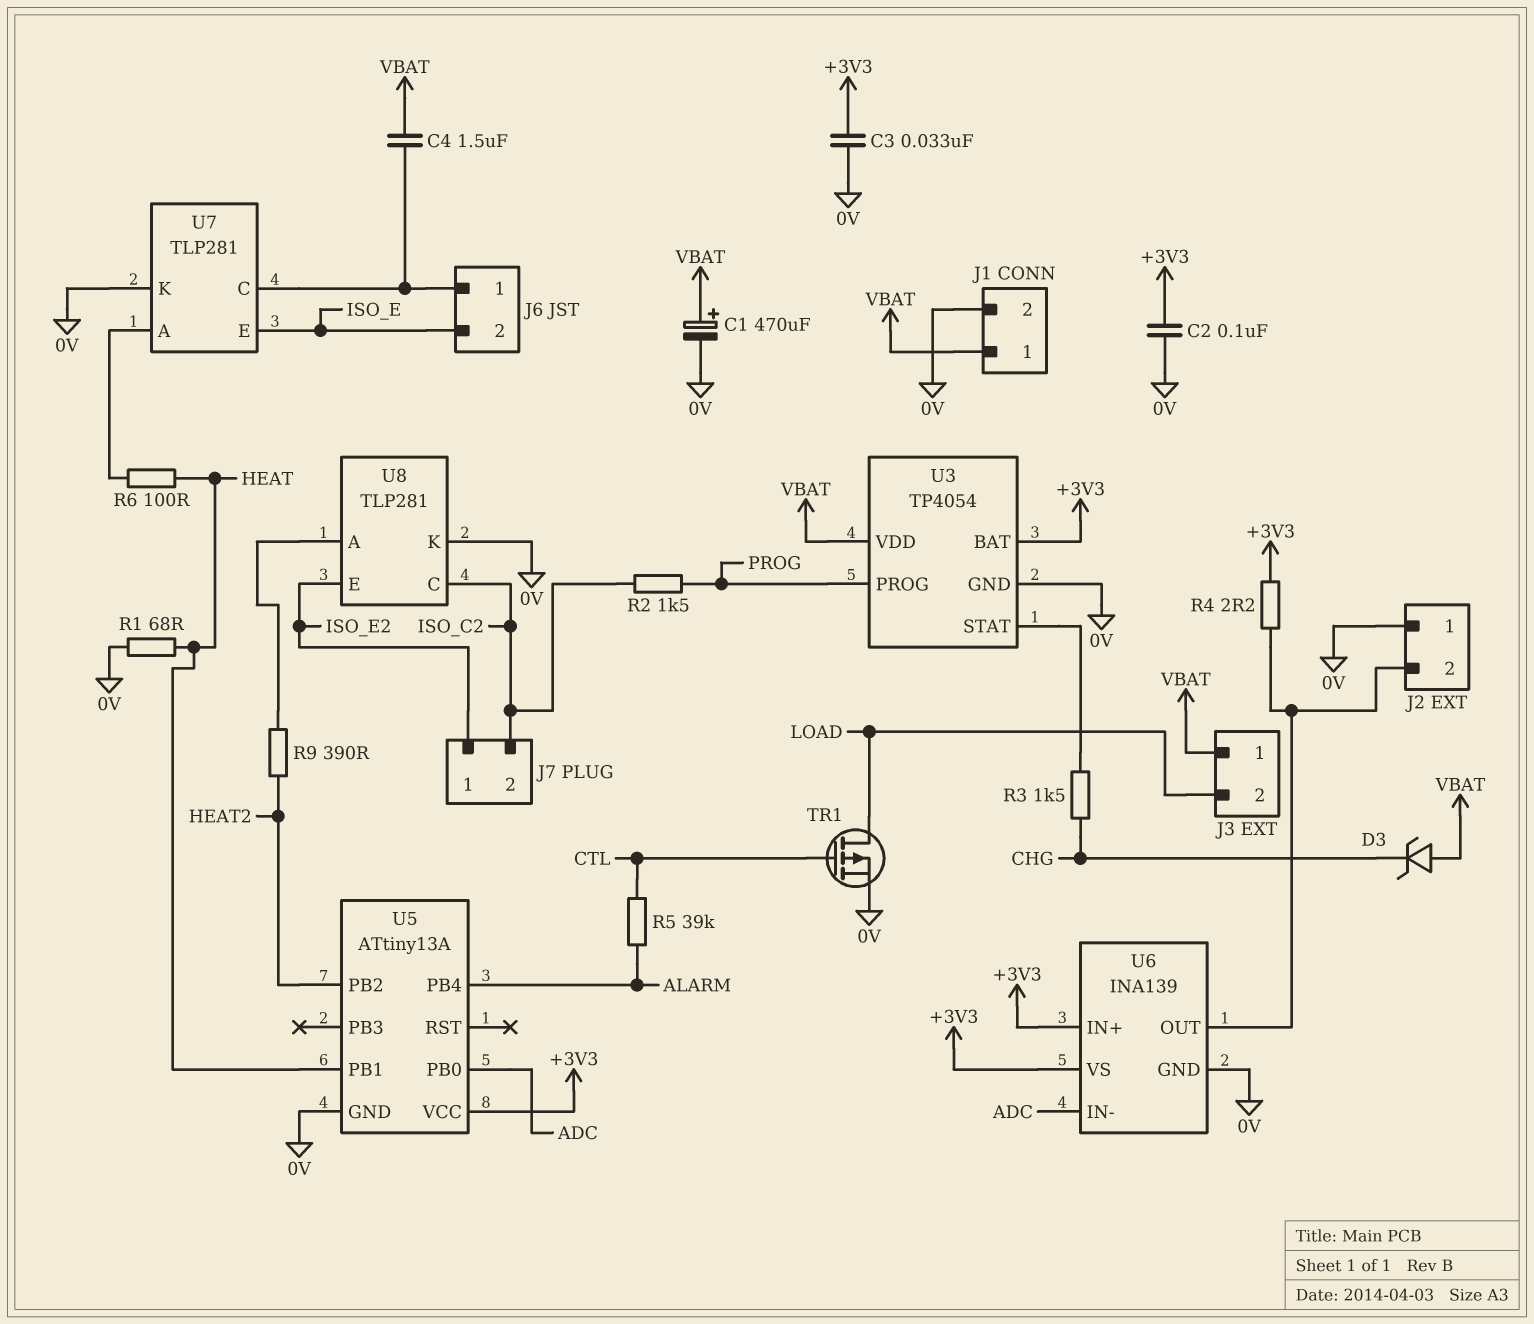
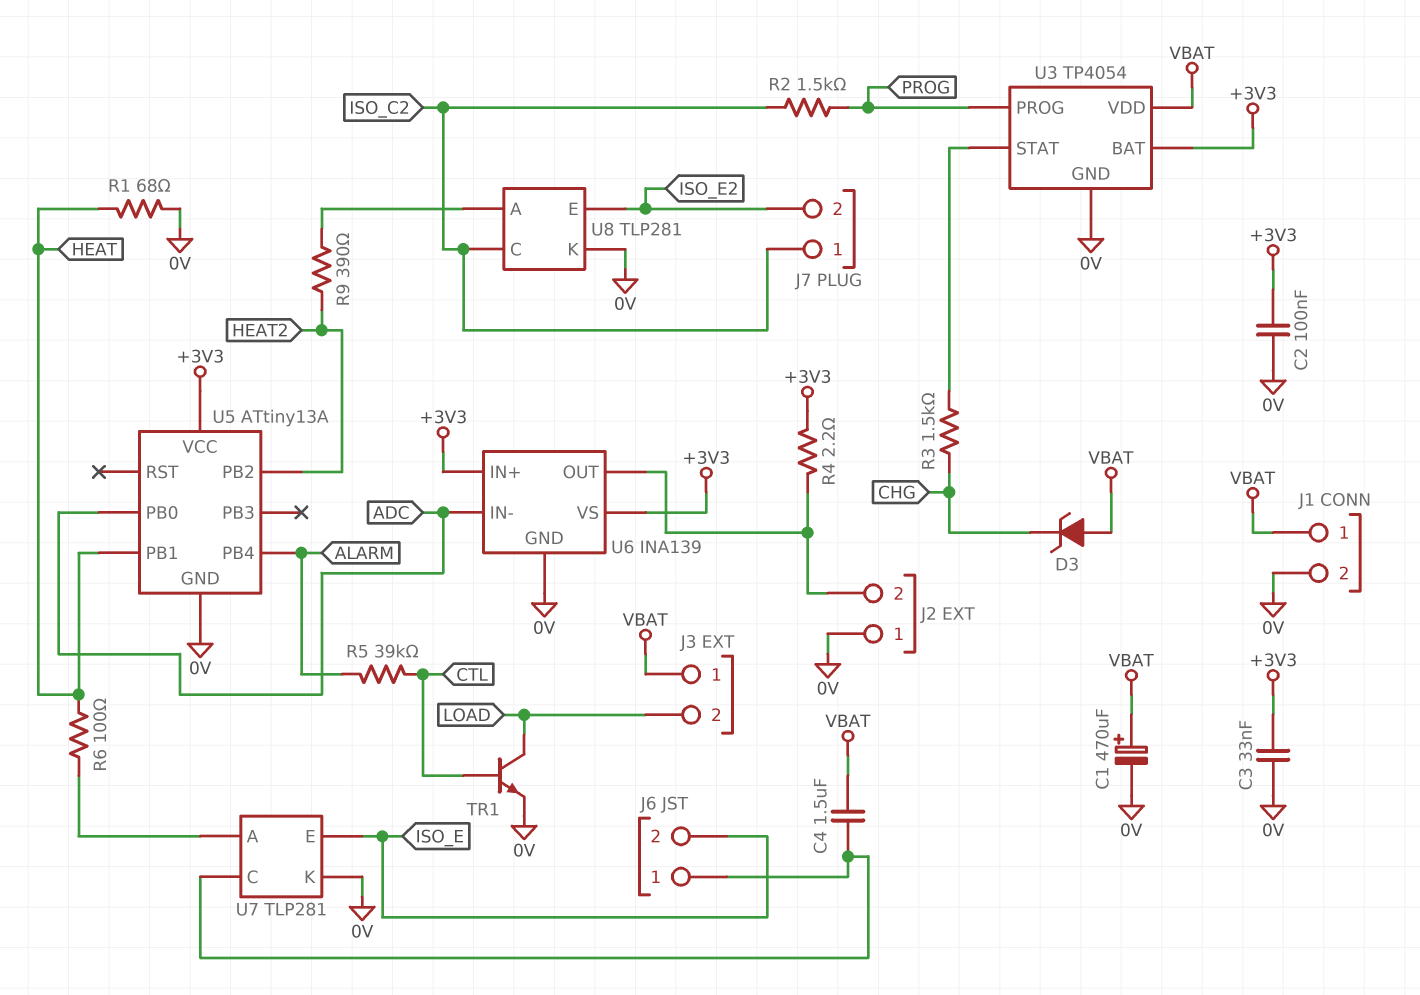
J7 pin 1: ISO_E2 -> ISO_C2
J7 pin 2: ISO_C2 -> ISO_E2
TR1: PMOS (G CTL, D LOAD, S 0V) -> NPN (B CTL, C LOAD, E 0V)

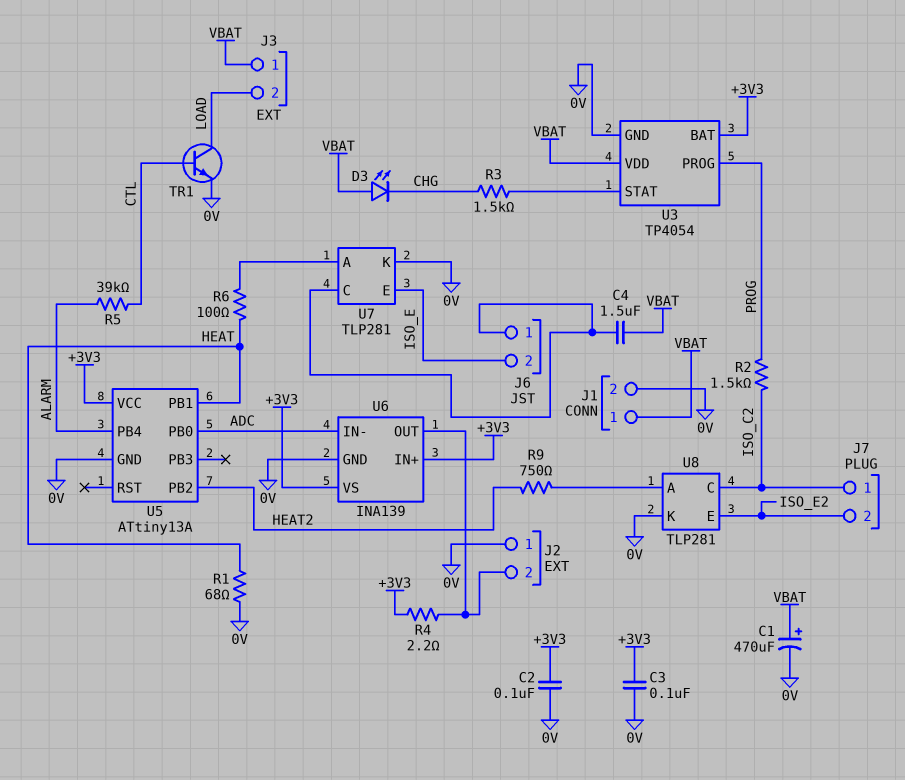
C3: 33nF (+3V3, 0V) -> 100nF (+3V3, 0V)
D3: zener (A VBAT, K CHG) -> LED (A VBAT, K CHG)
R9: 390 (HEAT2, U8/A) -> 750 (HEAT2, U8/A)

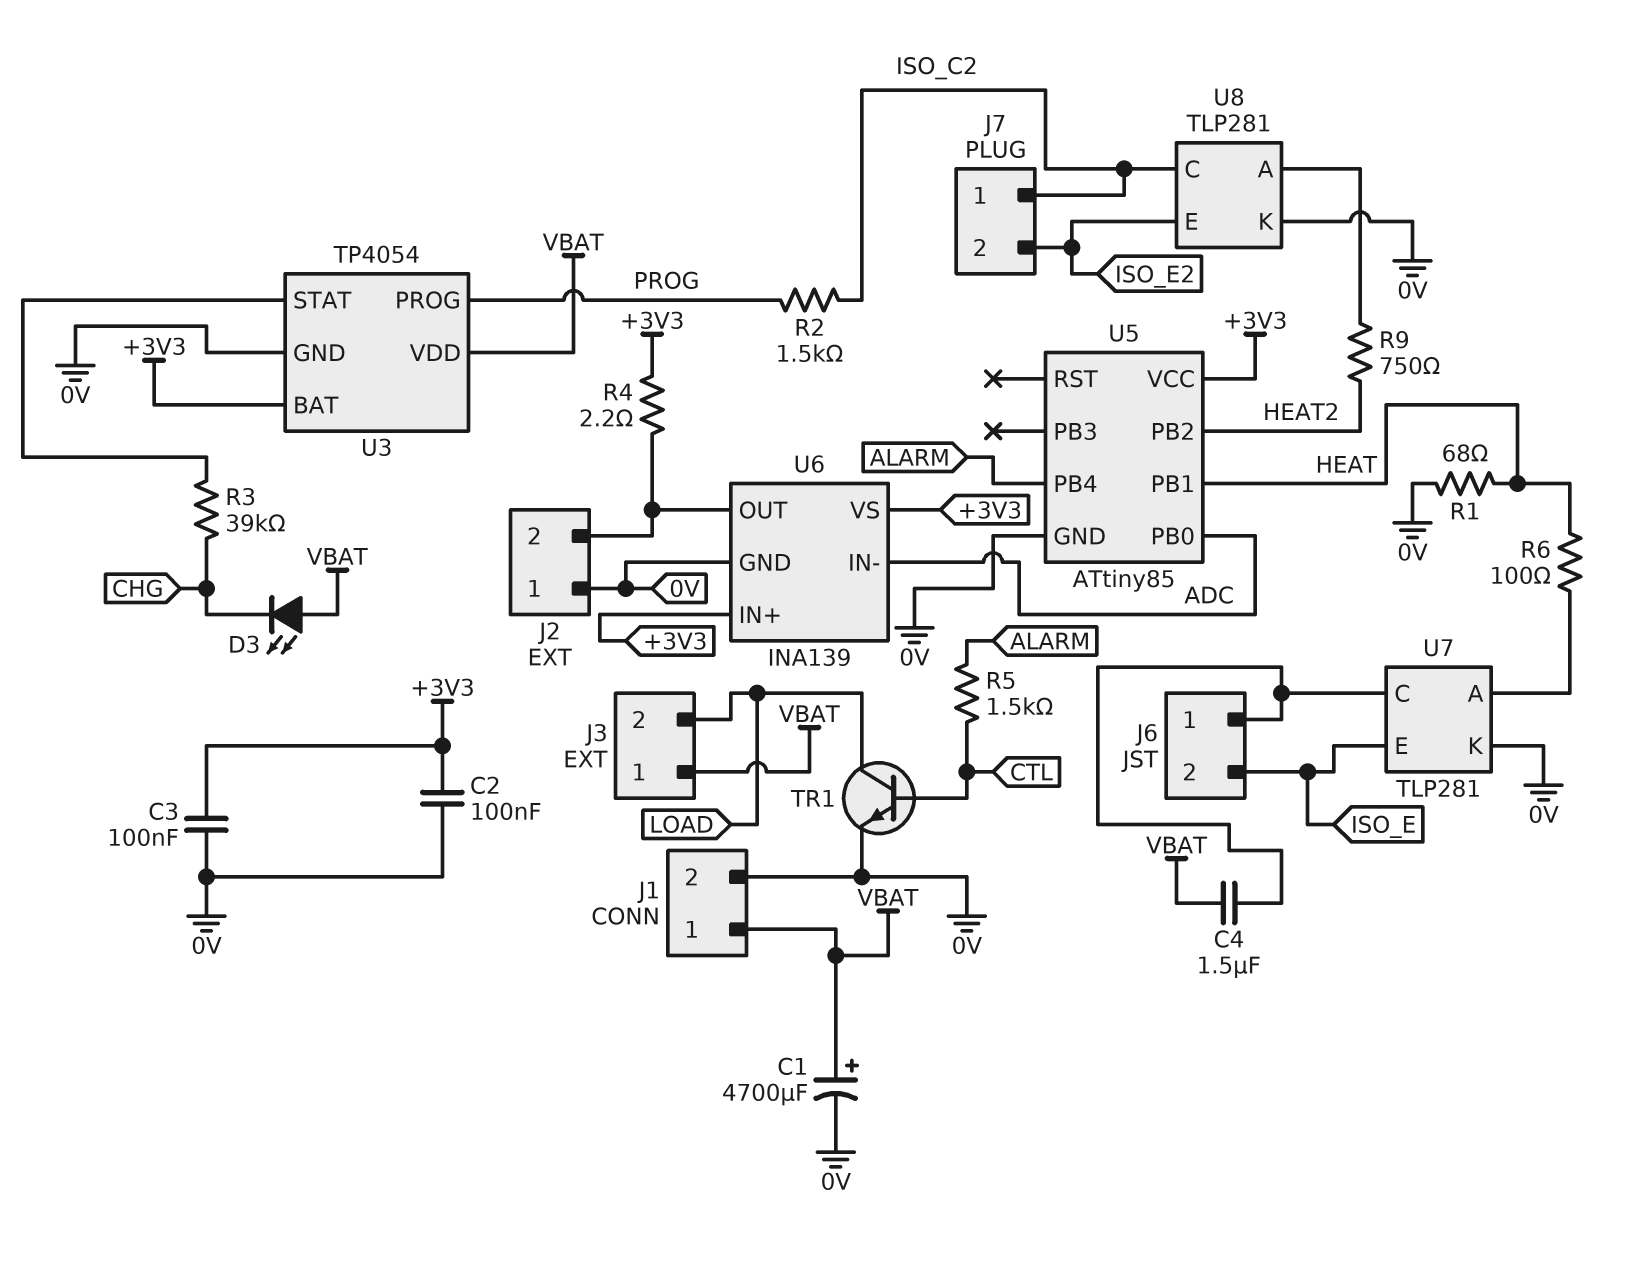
C1: 470uF (plus VBAT, minus 0V) -> 4700uF (plus VBAT, minus 0V)
R3: 1.5k (CHG, U3/STAT) -> 39k (CHG, U3/STAT)
R5: 39k (ALARM, CTL) -> 1.5k (ALARM, CTL)
U5: ATtiny13A -> ATtiny85

